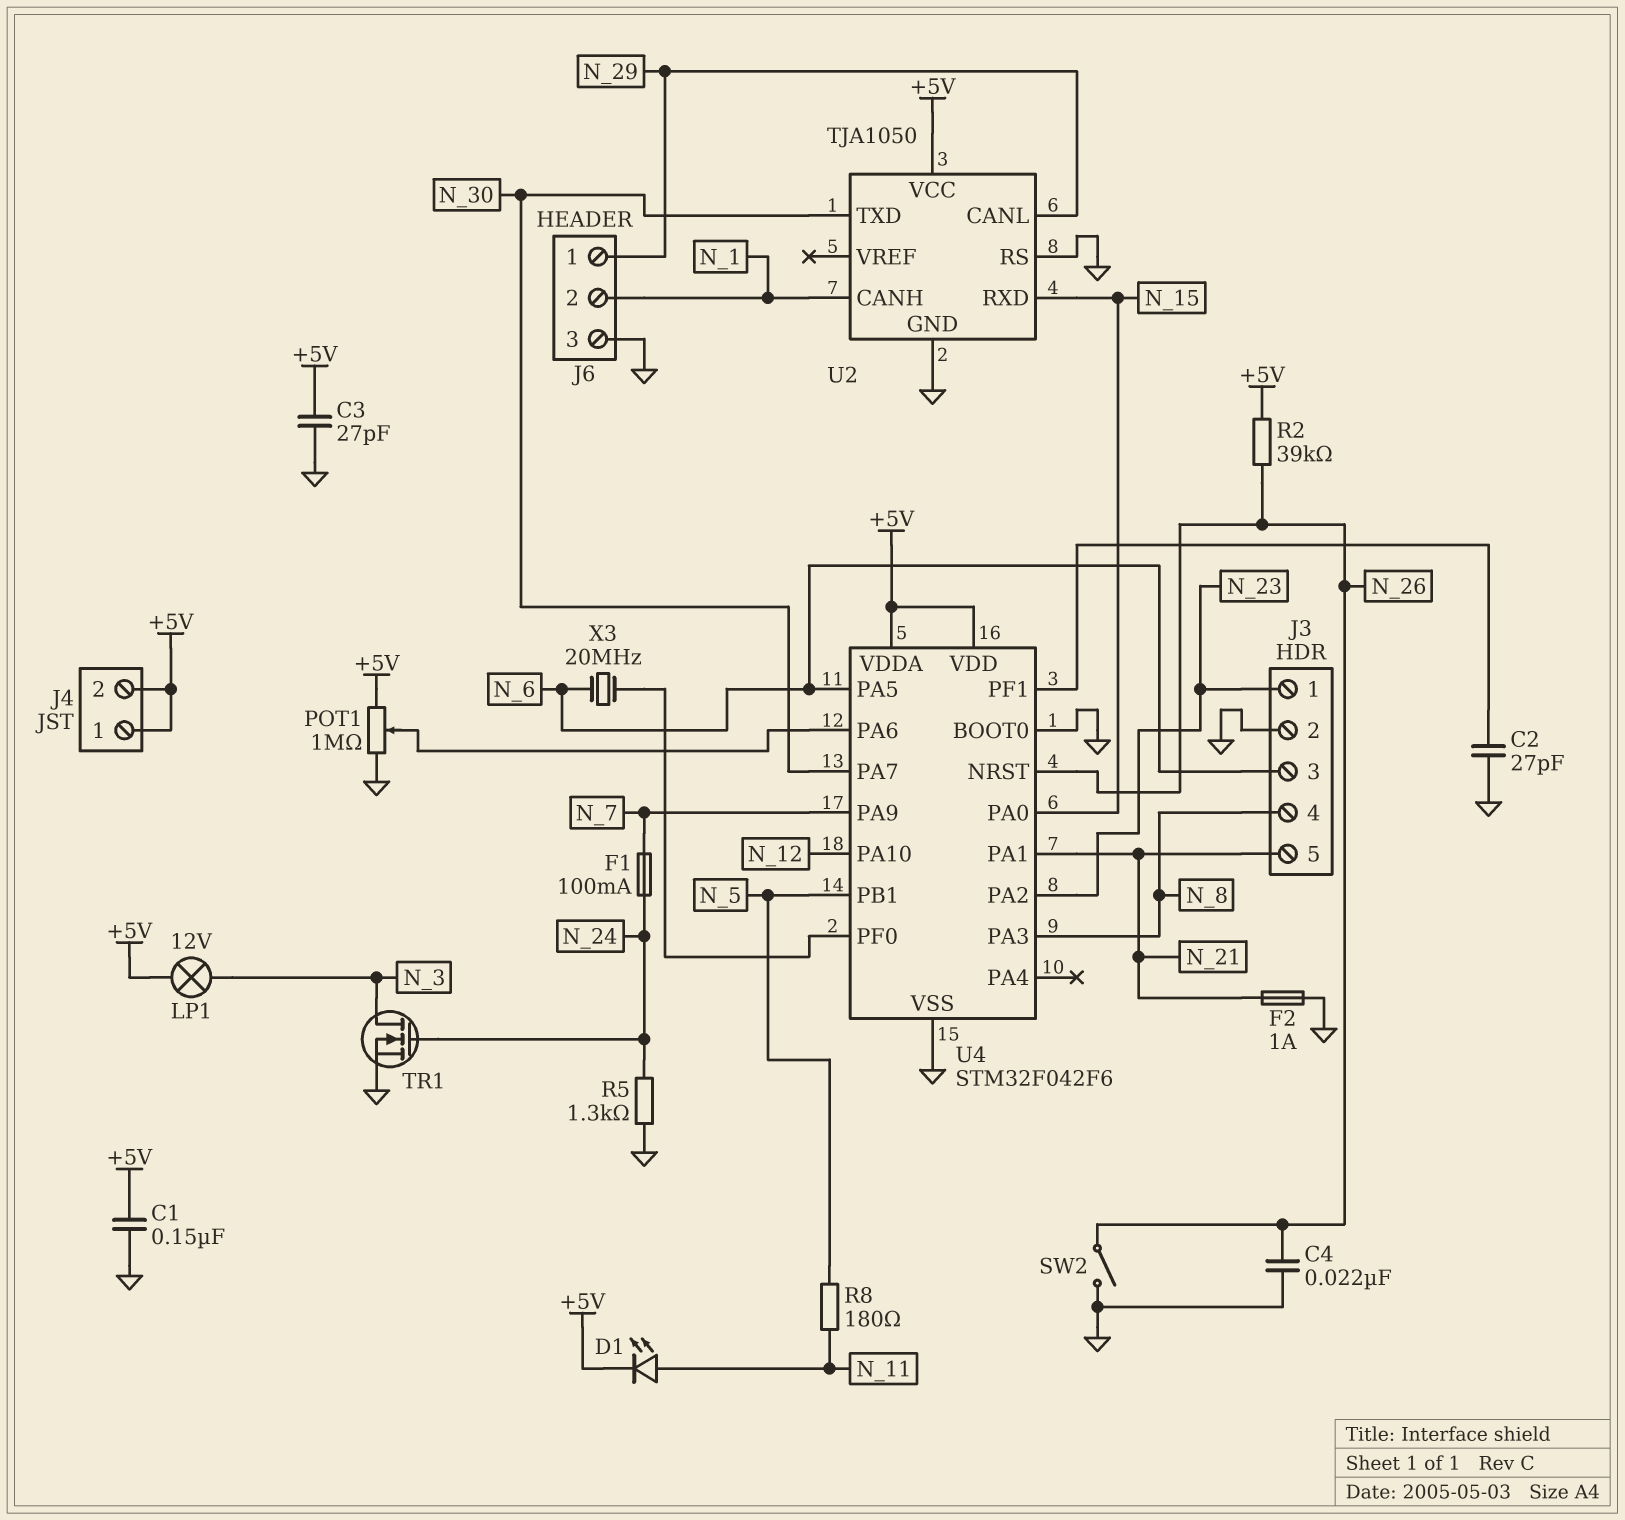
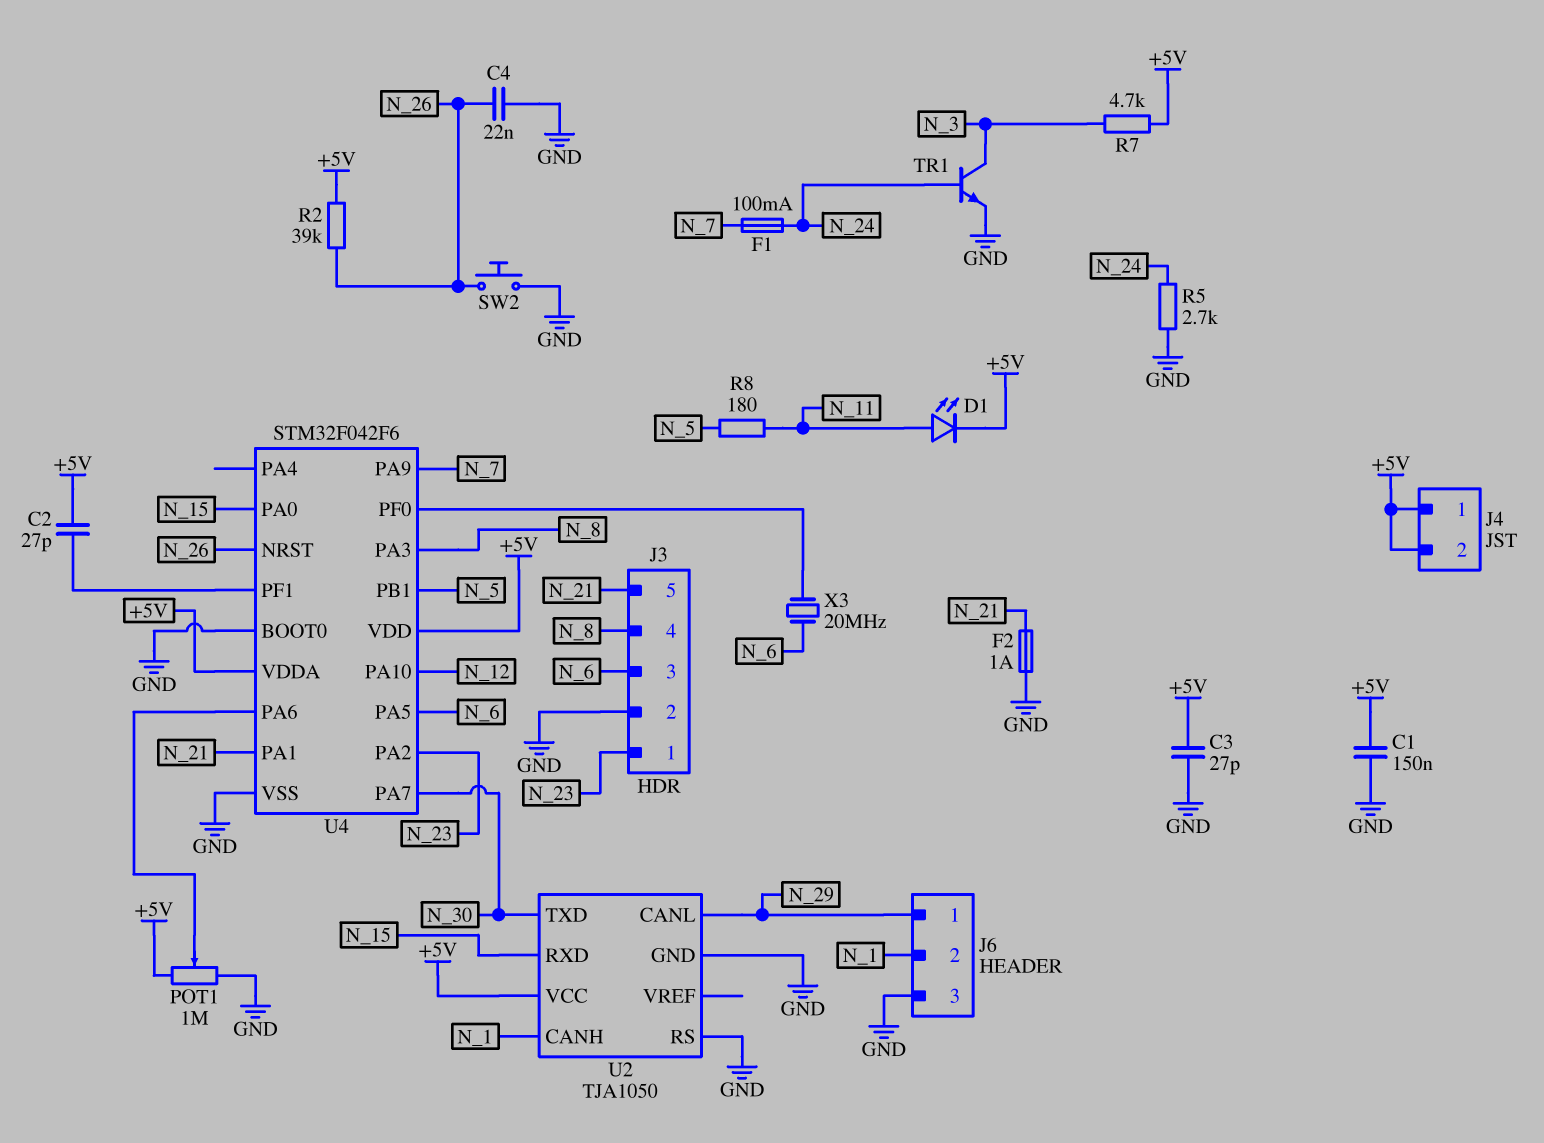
C2: 27pF (GND, U4/PF1) -> 27pF (+5V, U4/PF1)
LP1: lamp 12V (+5V, N_3) -> none
R5: 1.3k (GND, N_24) -> 2.7k (GND, N_24)
R7: none -> 4.7k (+5V, N_3)
SW2: switch (GND, N_26) -> button (GND, N_26)
TR1: NMOS (G N_24, D N_3, S GND) -> NPN (B N_24, C N_3, E GND)

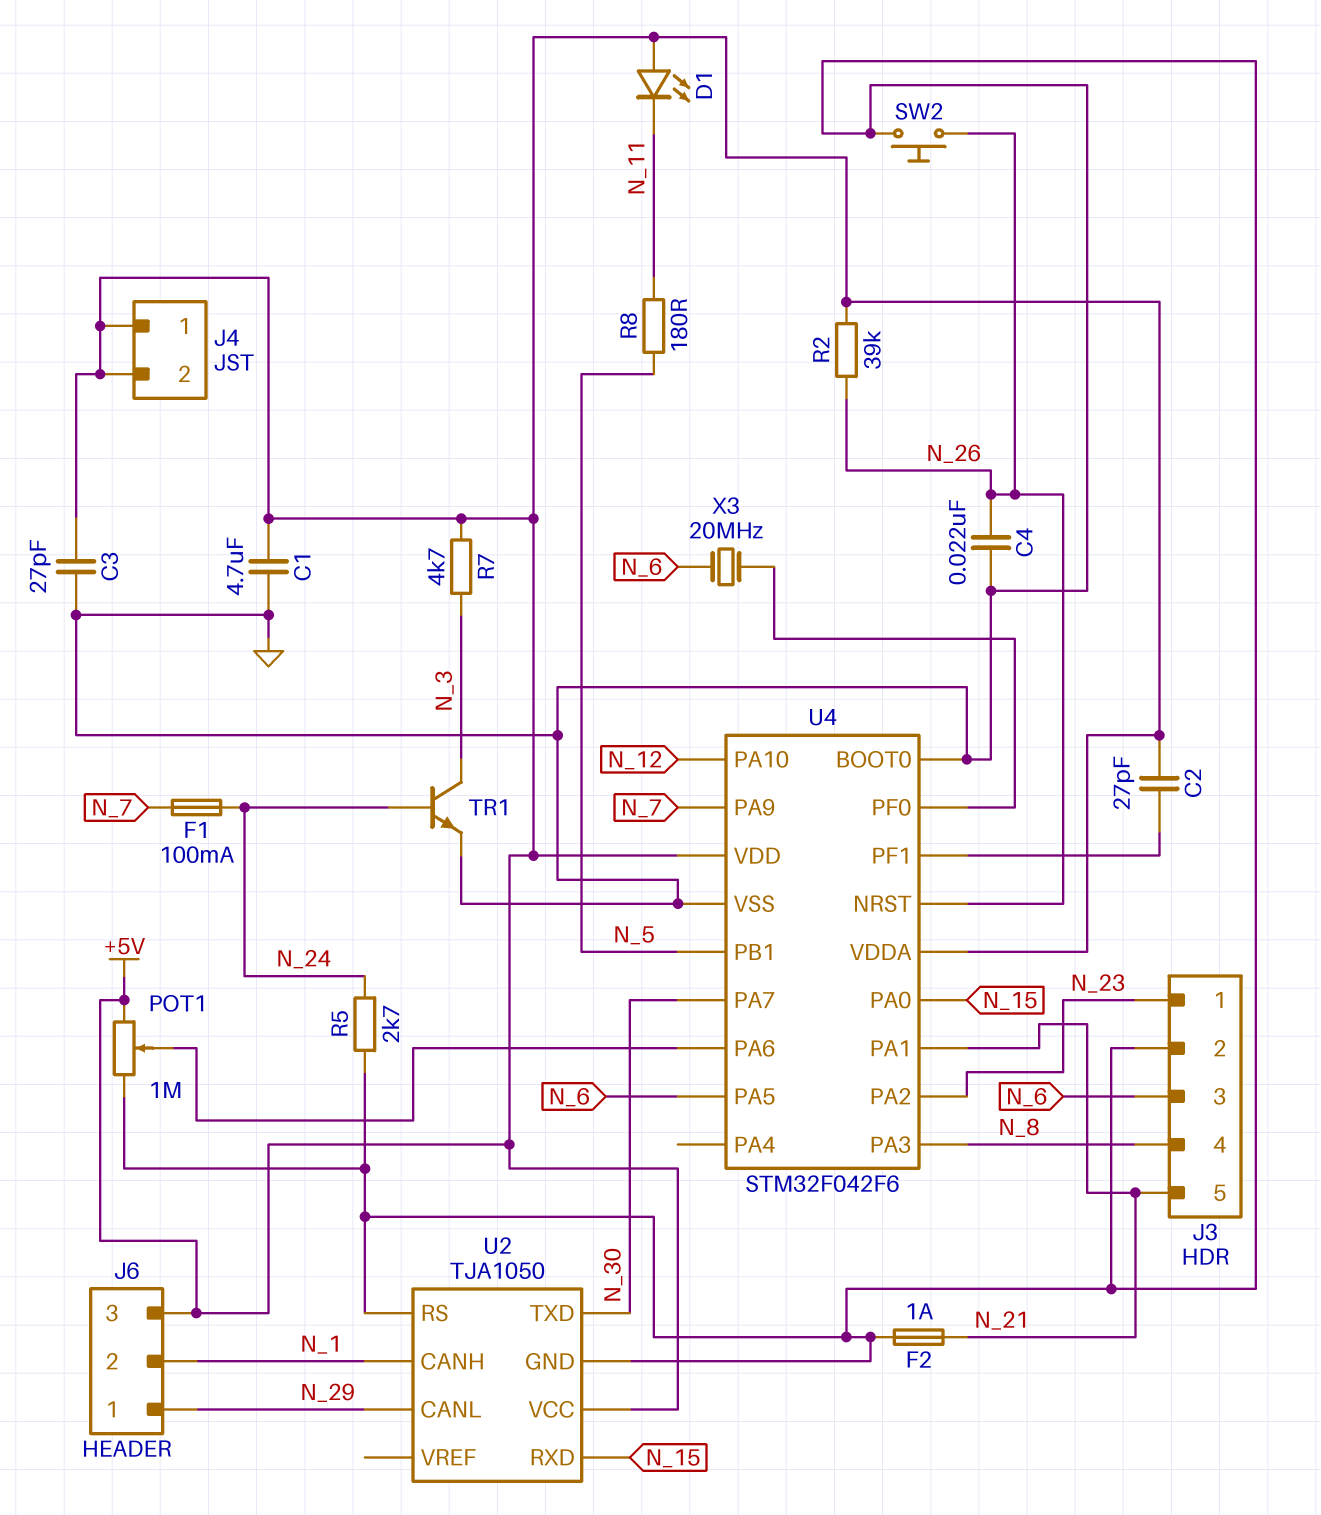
C1: 150nF (+5V, GND) -> 4.7uF (+5V, GND)
D1: LED (A N_11, K +5V) -> LED (A +5V, K N_11)
J6 pin 3: GND -> +5V

